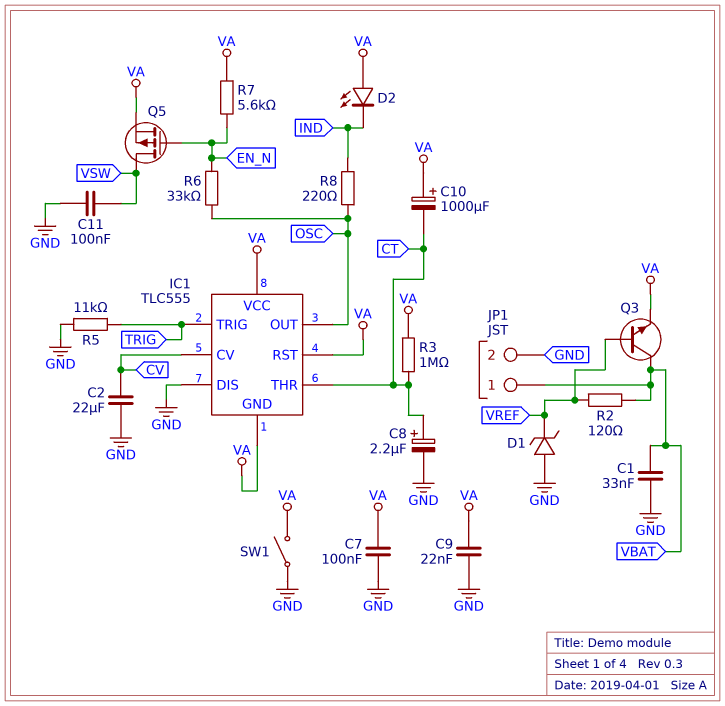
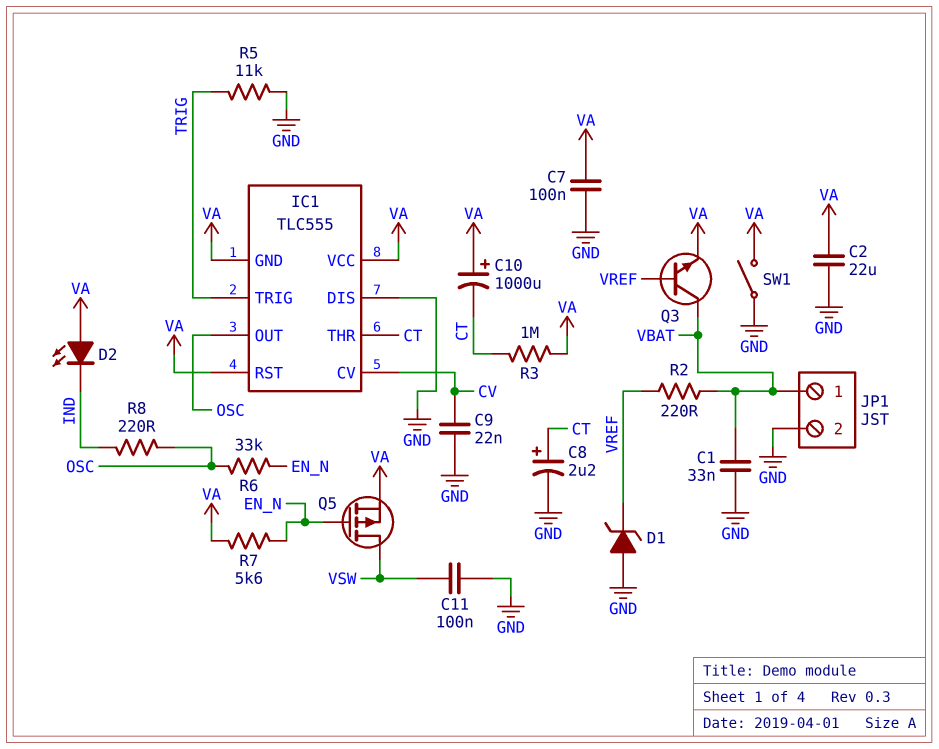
C2: 22uF (CV, GND) -> 22uF (GND, VA)
C9: 22nF (GND, VA) -> 22nF (CV, GND)
R2: 120 (VBAT, VREF) -> 220 (VBAT, VREF)

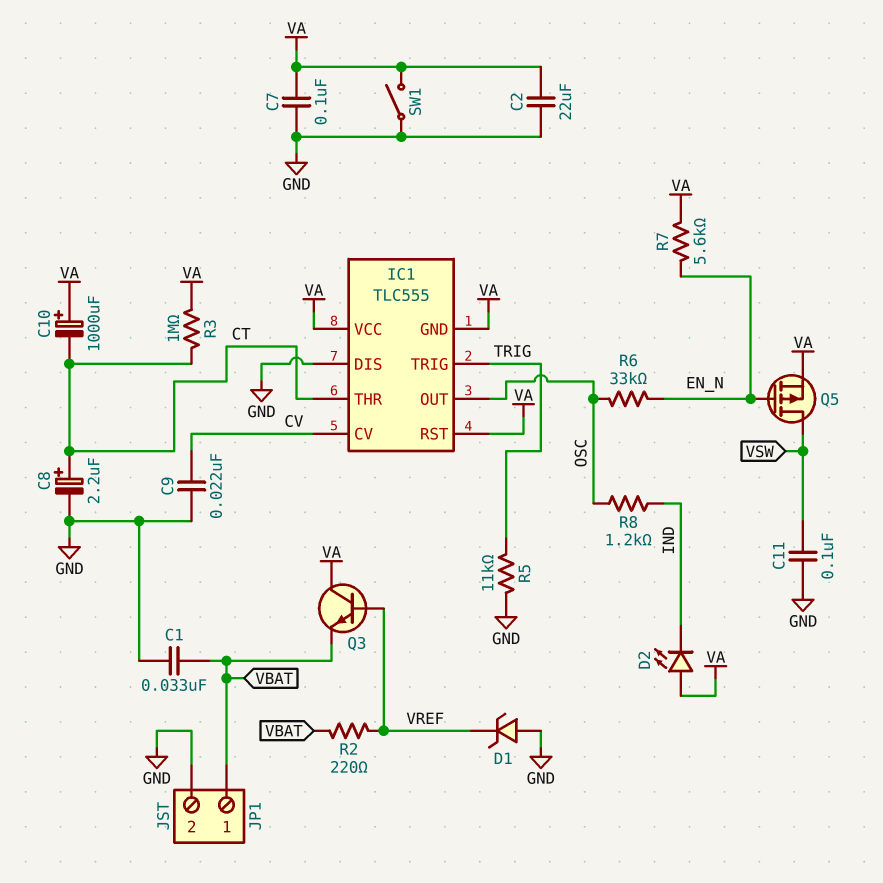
Q3: NPN (B VREF, C VBAT, E VA) -> NPN (B VREF, C VA, E VBAT)
R8: 220 (IND, OSC) -> 1.2k (IND, OSC)

